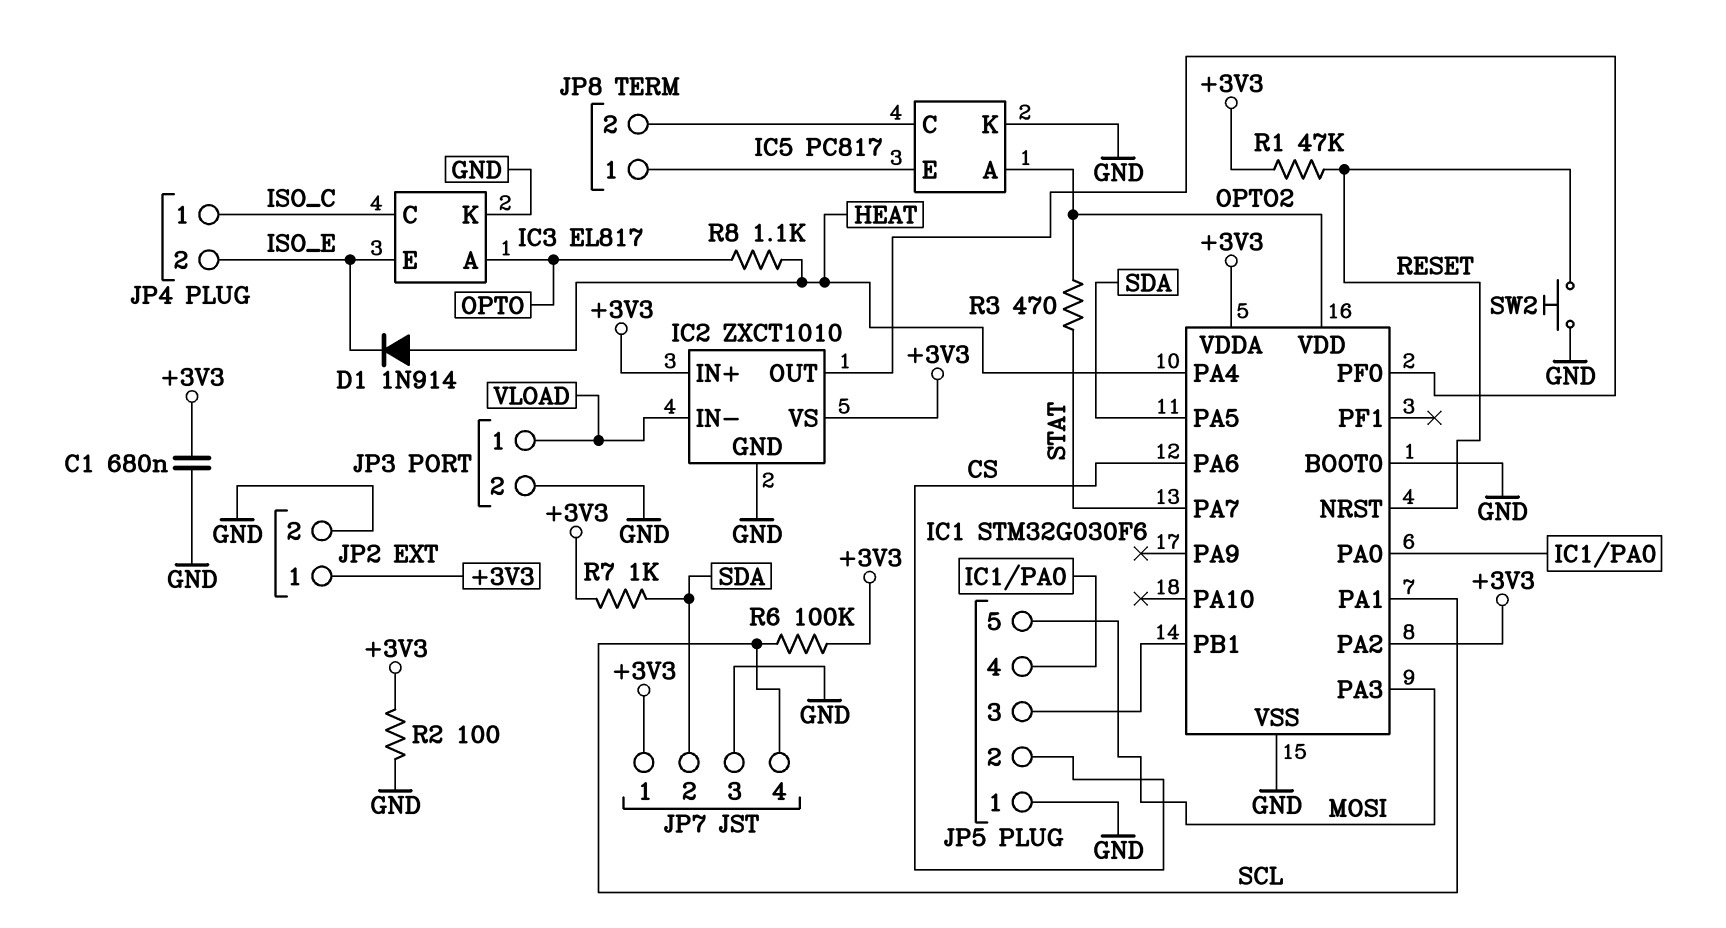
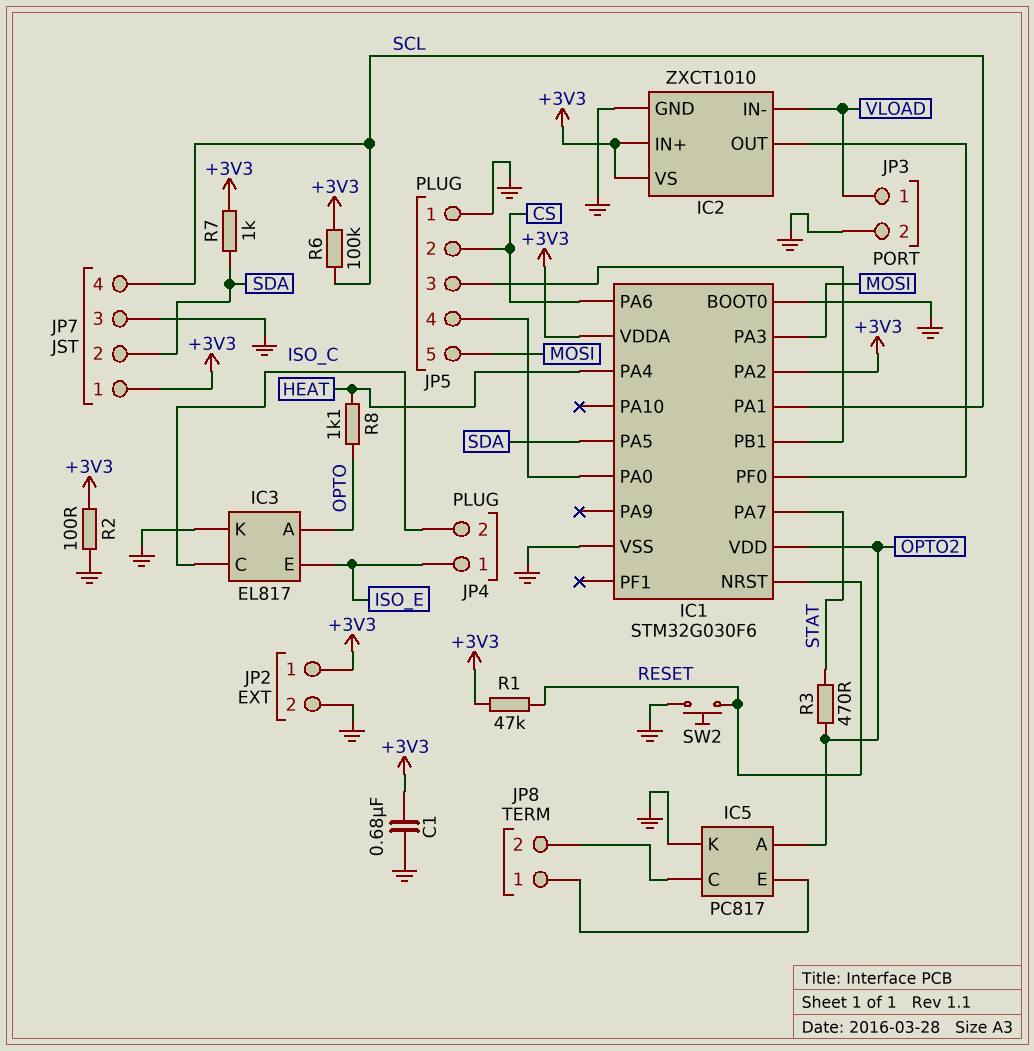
D1: diode 1N914 (A HEAT, K ISO_E) -> none
JP4 pin 1: ISO_C -> ISO_E
JP4 pin 2: ISO_E -> ISO_C

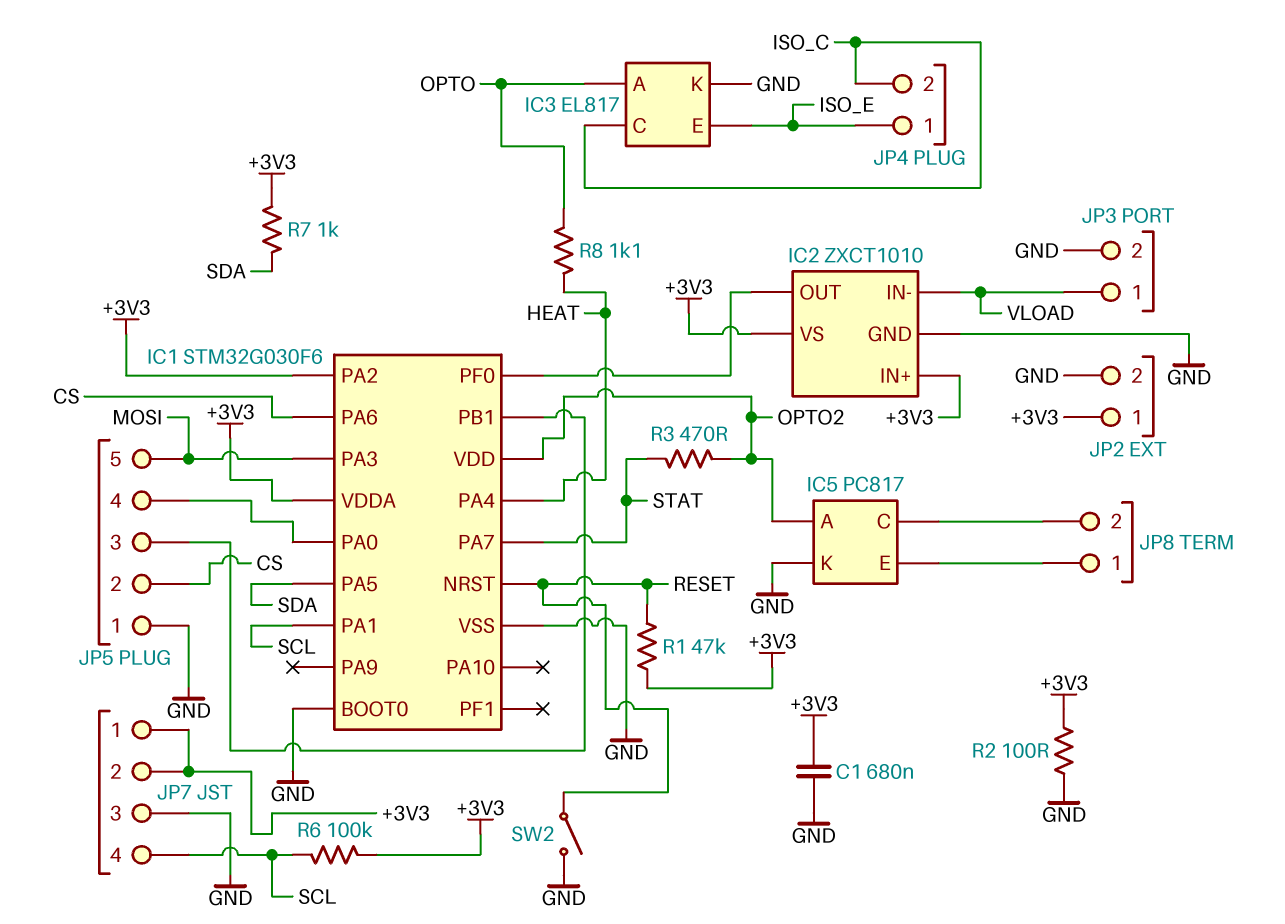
JP7 pin 2: SDA -> +3V3
SW2: button (GND, RESET) -> switch (GND, RESET)

